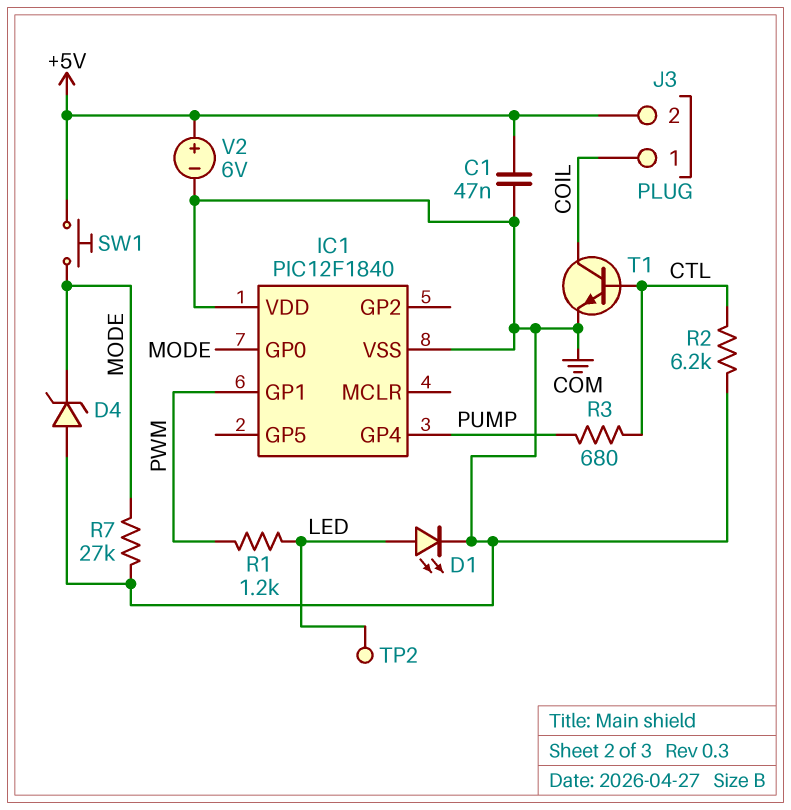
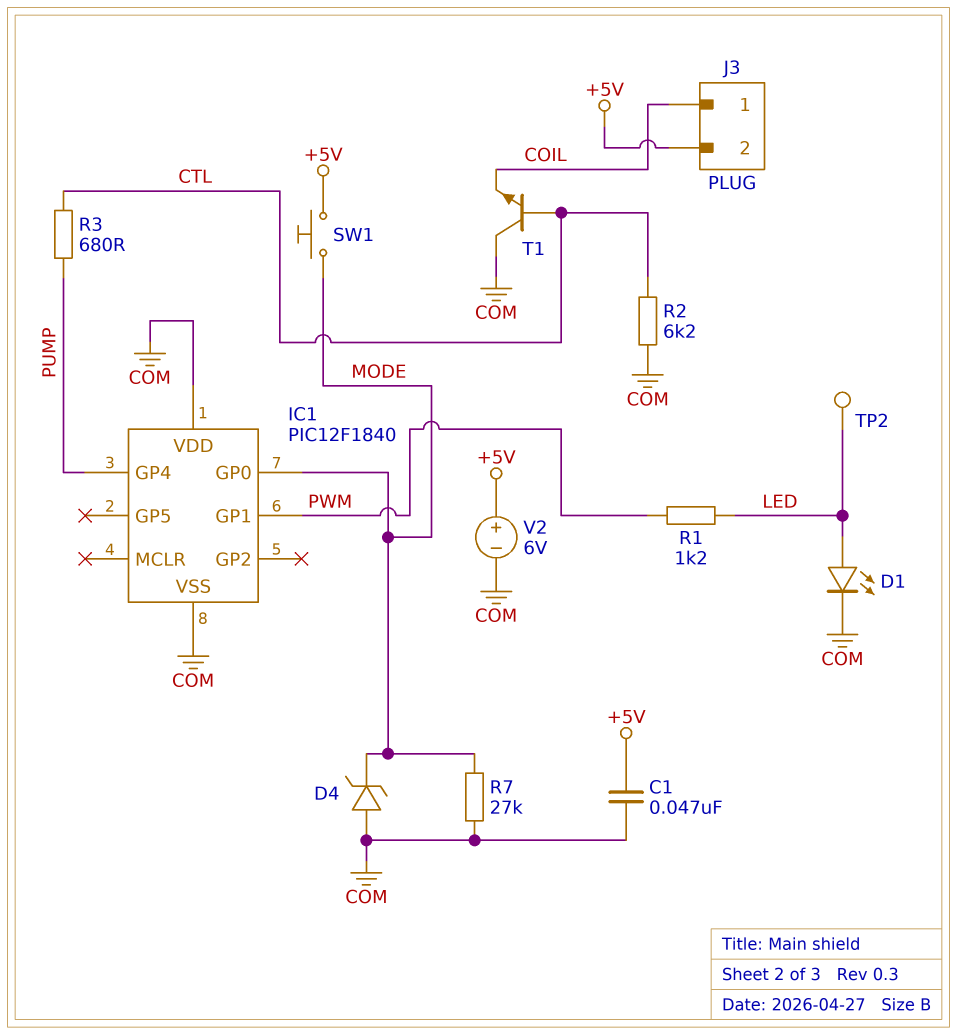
T1: NPN (B CTL, C COIL, E COM) -> NPN (B CTL, C COM, E COIL)

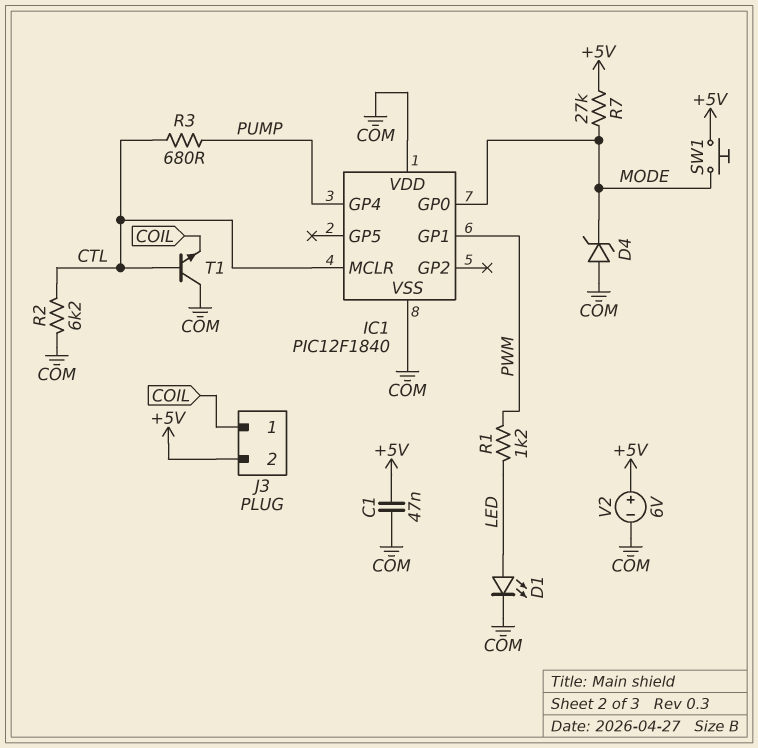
IC1 pin MCLR: none -> CTL
R7: 27k (COM, MODE) -> 27k (+5V, MODE)
TP2: test point (LED) -> none

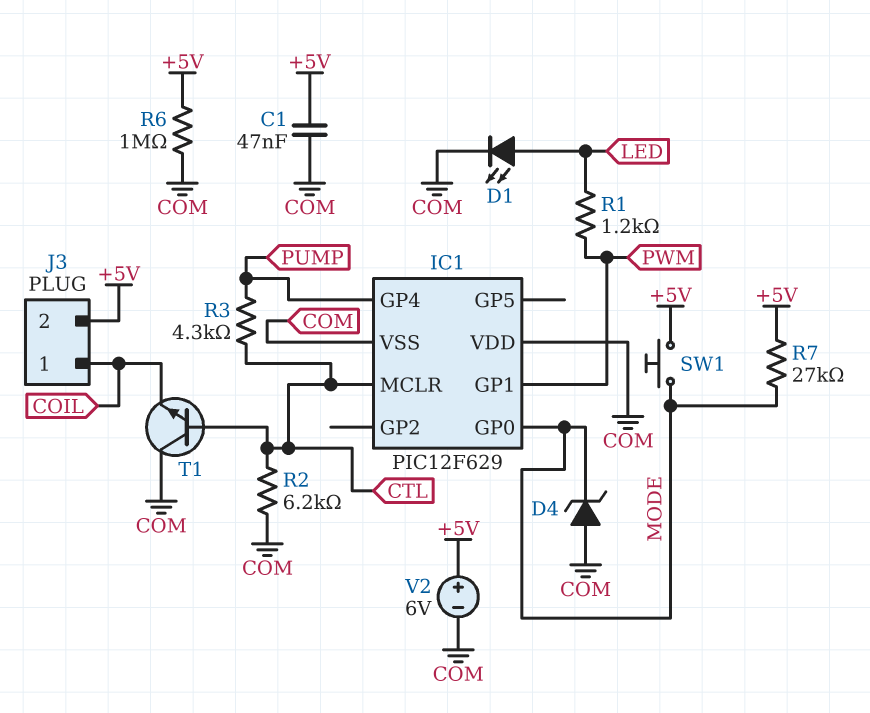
IC1: PIC12F1840 -> PIC12F629
R3: 680 (CTL, PUMP) -> 4.3k (CTL, PUMP)
R6: none -> 1M (+5V, COM)

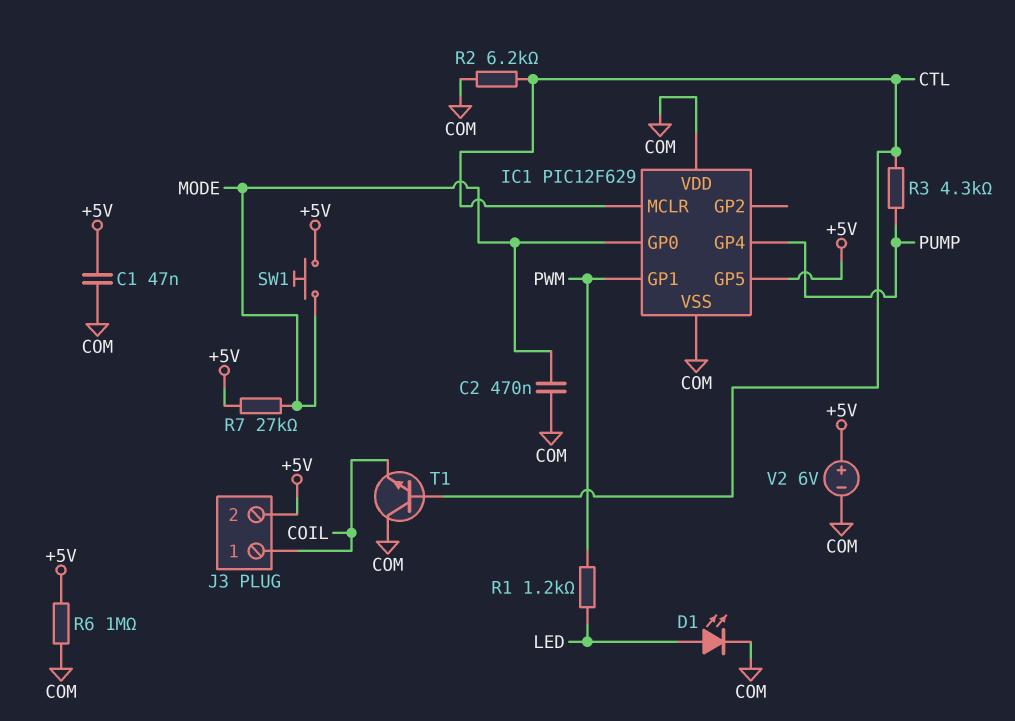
C2: none -> 470nF (COM, MODE)
D4: zener (A COM, K MODE) -> none
IC1 pin GP5: none -> +5V

